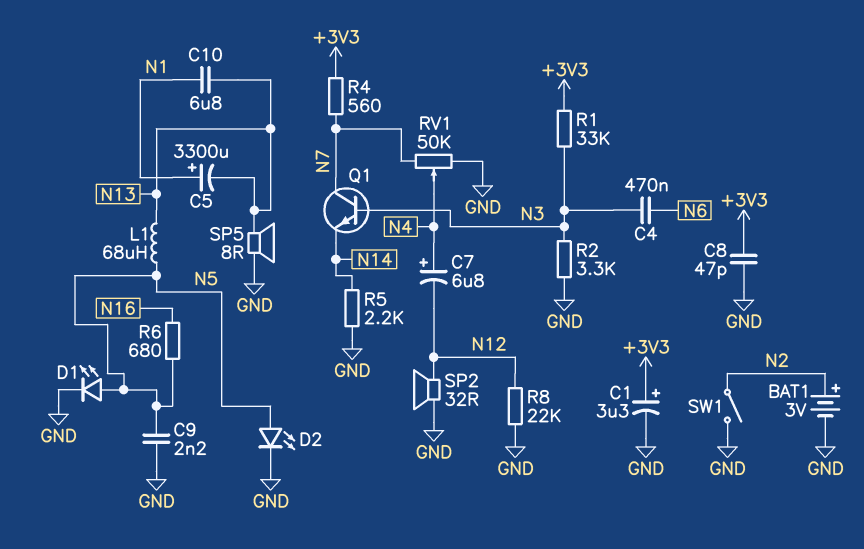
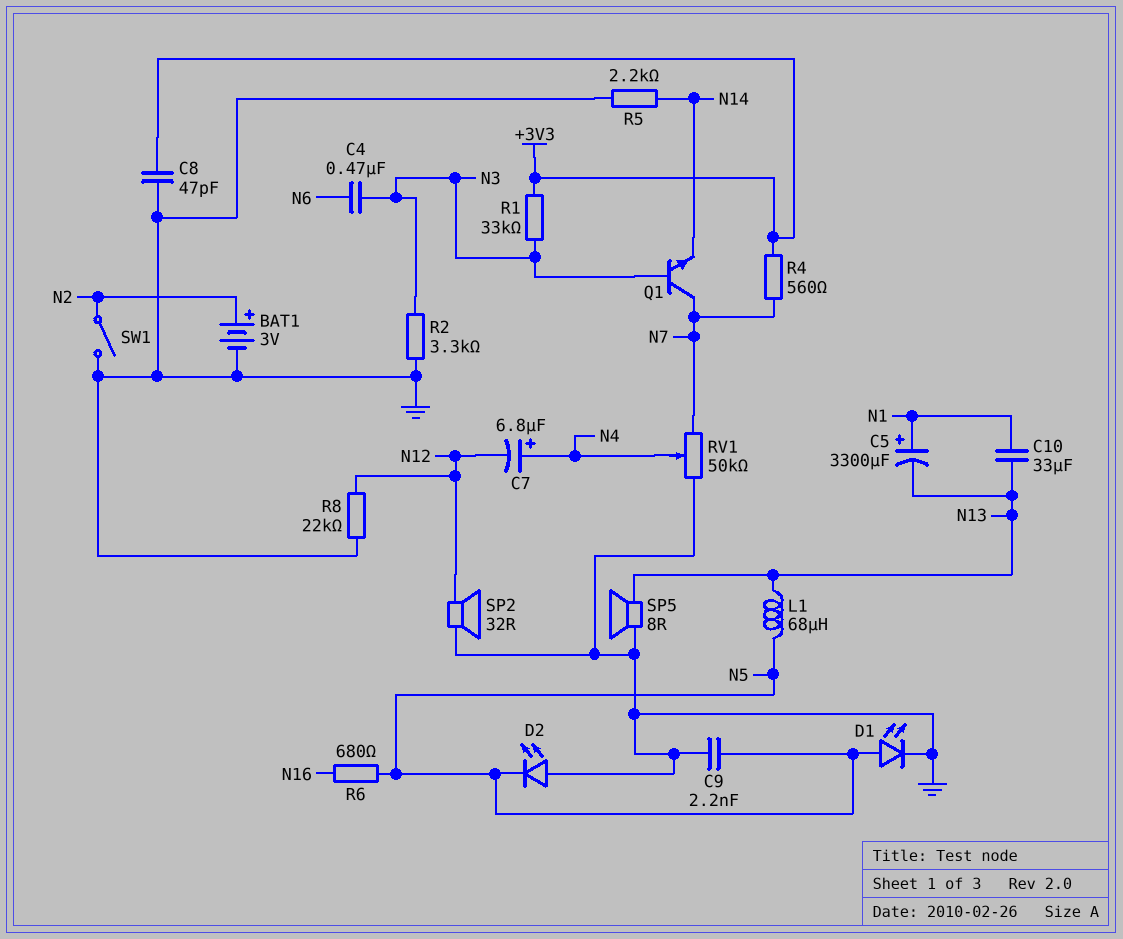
C1: 3.3uF (plus +3V3, minus GND) -> none
C10: 6.8uF (N1, N13) -> 33uF (N1, N13)
D2: LED (A N5, K GND) -> LED (A GND, K N5)

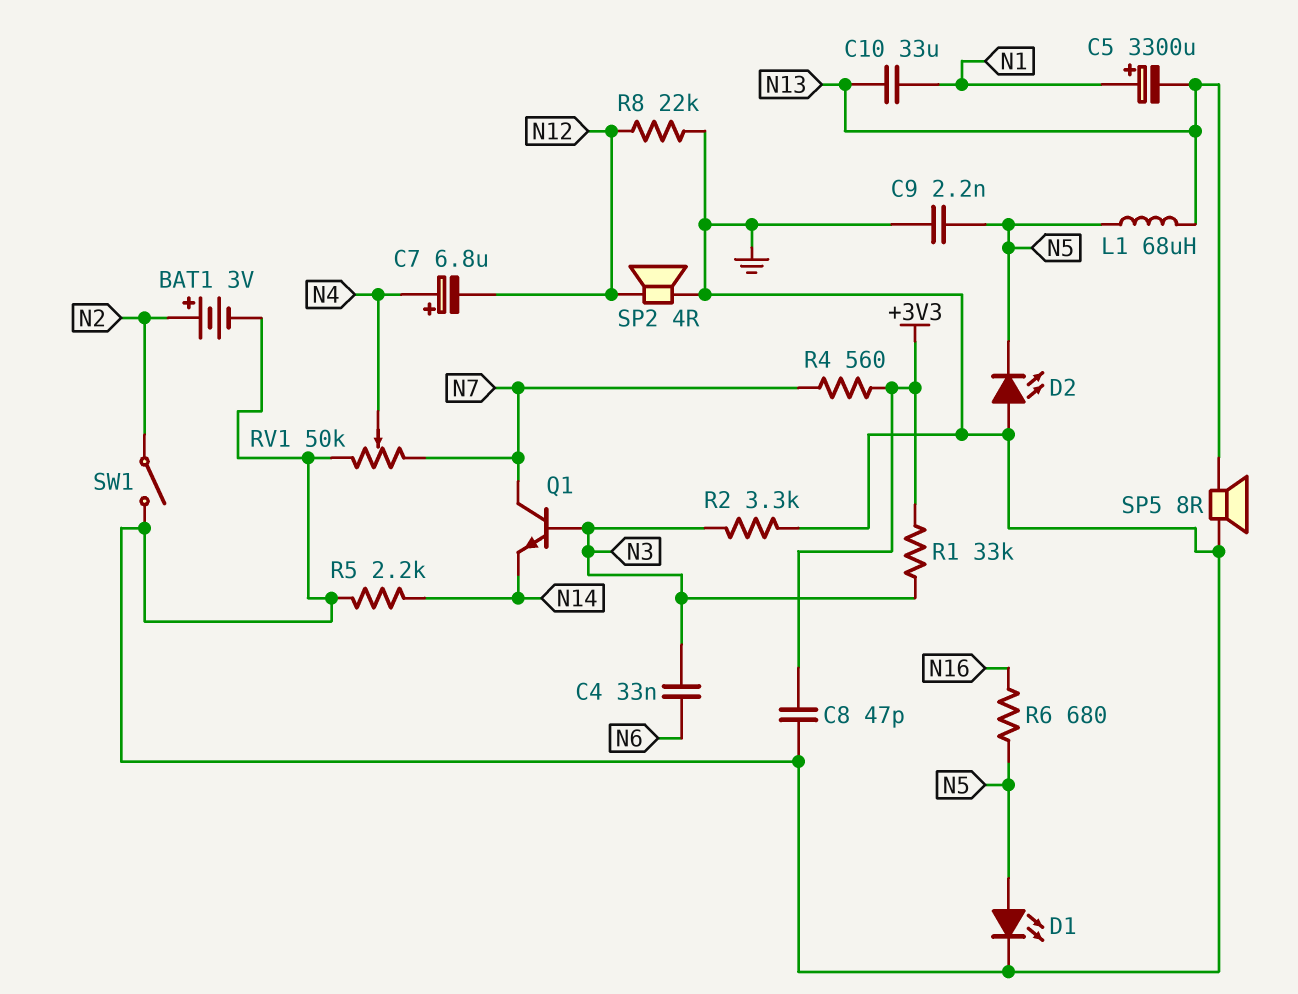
C4: 470nF (N3, N6) -> 33nF (N3, N6)
SP2: speaker 32R (GND, N12) -> speaker 4R (GND, N12)

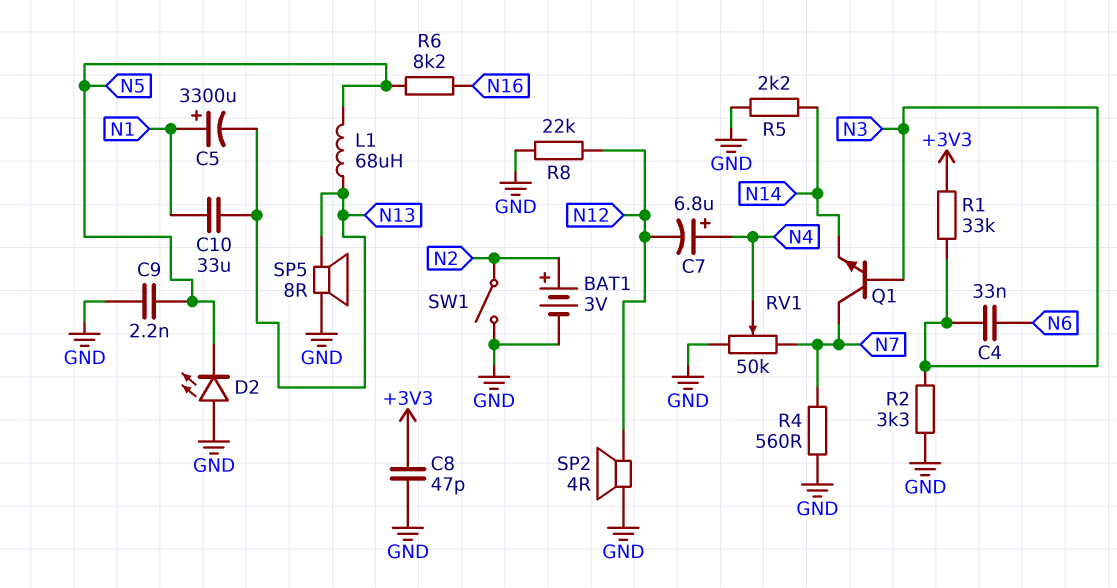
D1: LED (A N5, K GND) -> none
R4: 560 (+3V3, N7) -> 560 (GND, N7)
R6: 680 (N5, N16) -> 8.2k (N5, N16)

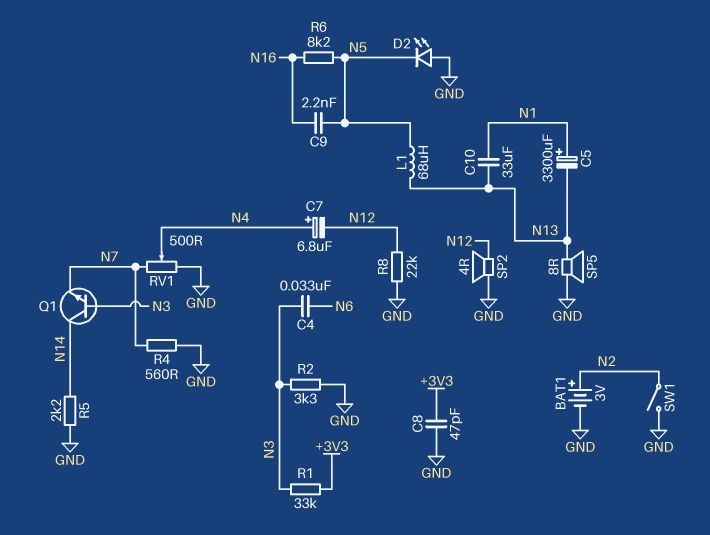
C9: 2.2nF (GND, N5) -> 2.2nF (N5, N16)
Q1: NPN (B N3, C N7, E N14) -> NPN (B N3, C N14, E N7)
RV1: 50k (GND, N7, wiper N4) -> 500 (GND, N7, wiper N4)

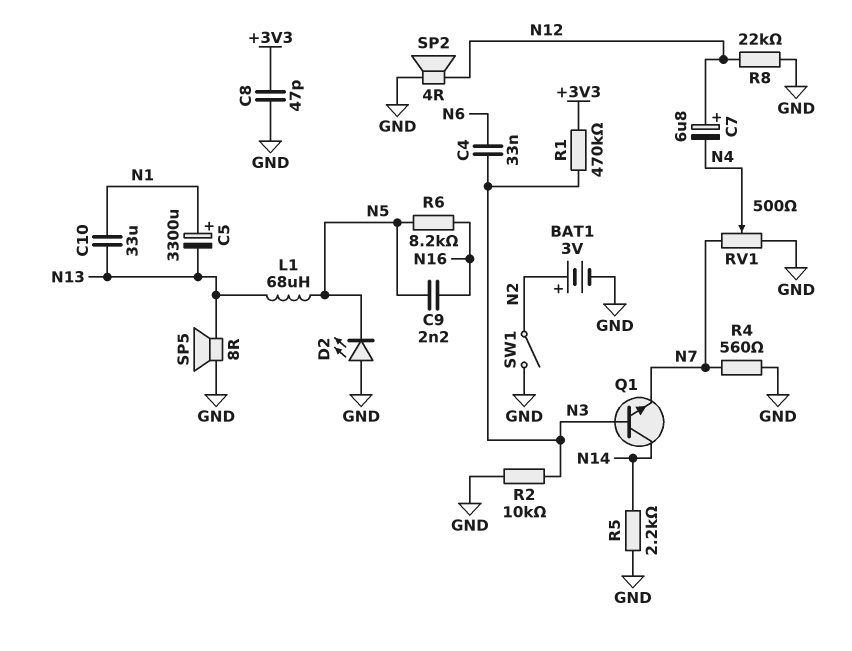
C7: 6.8uF (plus N4, minus N12) -> 6.8uF (plus N12, minus N4)
R1: 33k (+3V3, N3) -> 470k (+3V3, N3)
R2: 3.3k (GND, N3) -> 10k (GND, N3)

